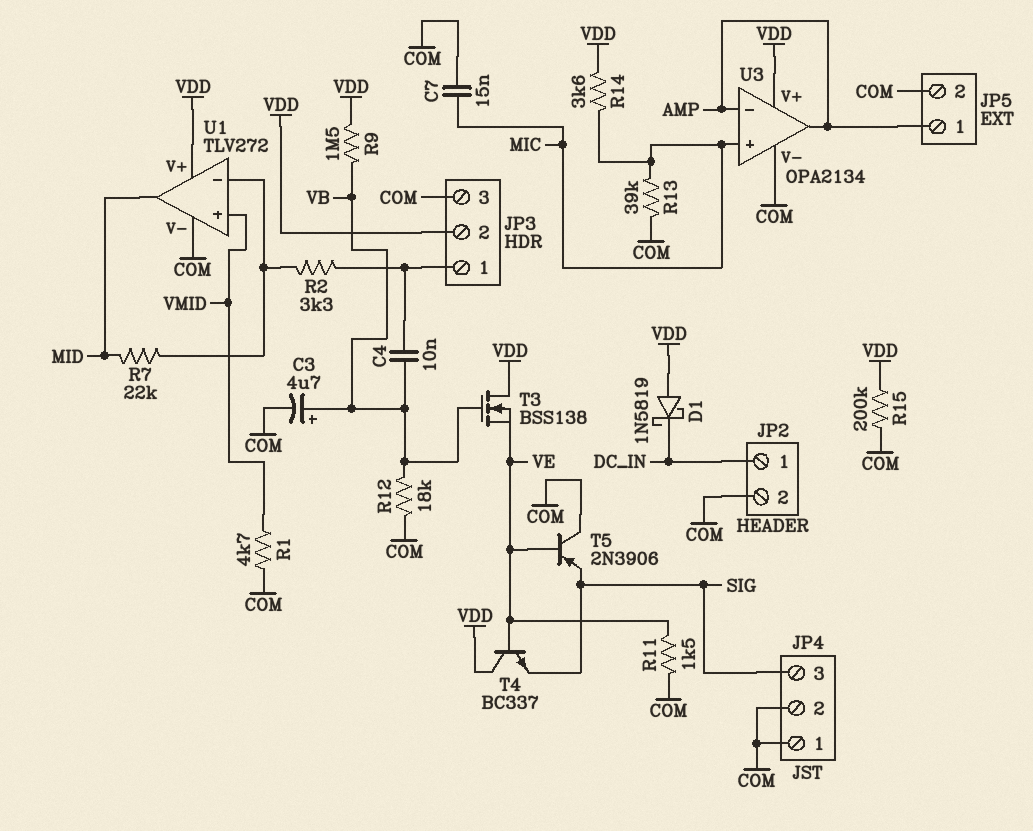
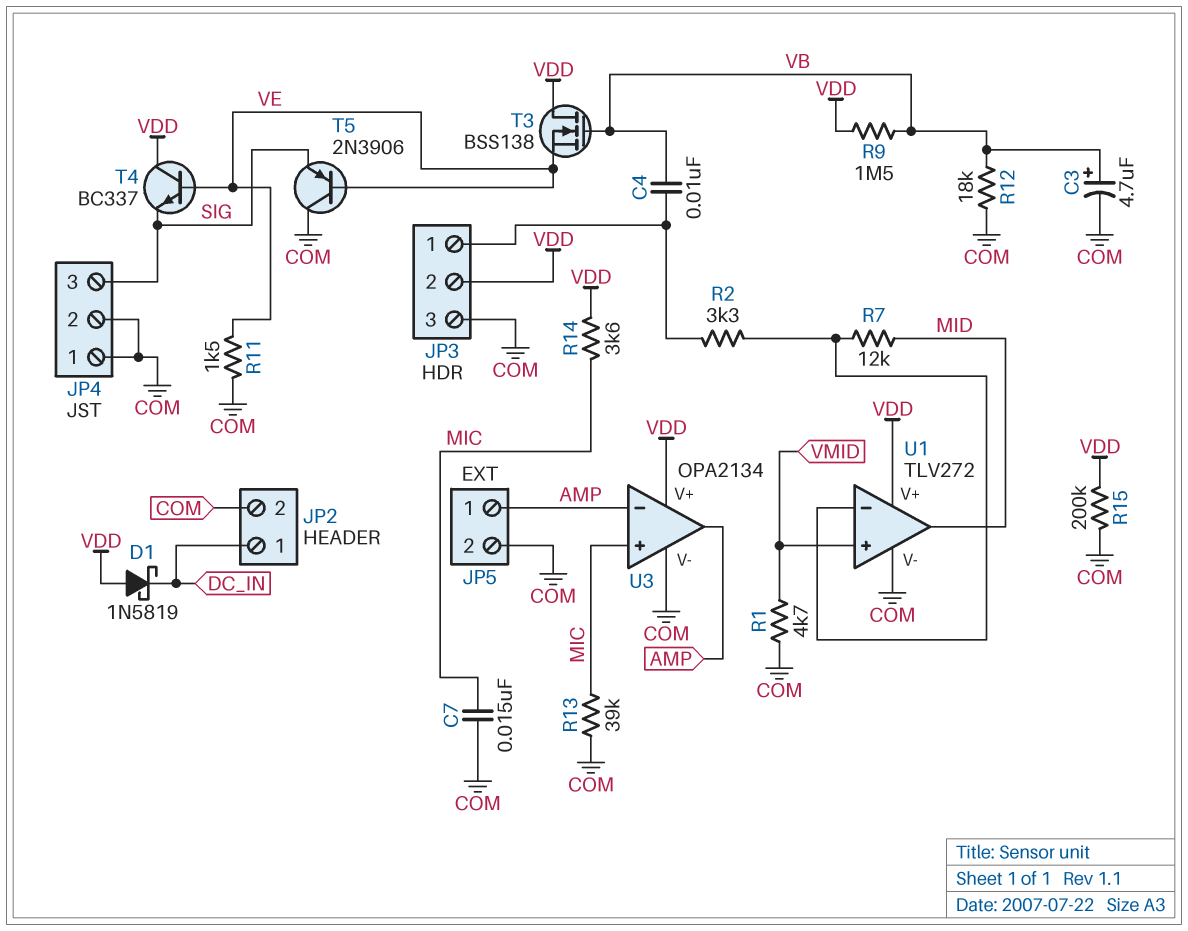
R7: 22k (MID, U1/in-) -> 12k (MID, U1/in-)

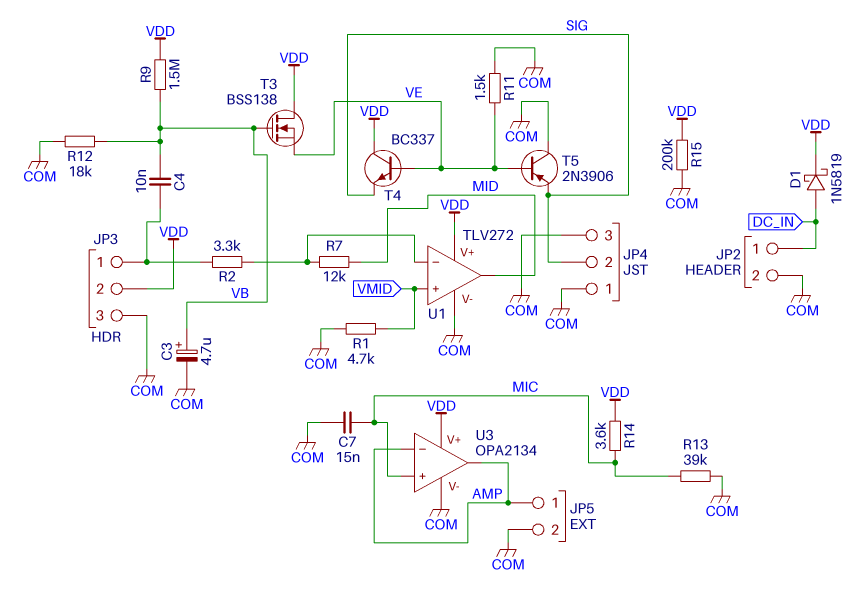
D1: schottky 1N5819 (A VDD, K DC_IN) -> schottky 1N5819 (A DC_IN, K VDD)
JP4 pin 2: COM -> SIG
JP4 pin 3: SIG -> COM

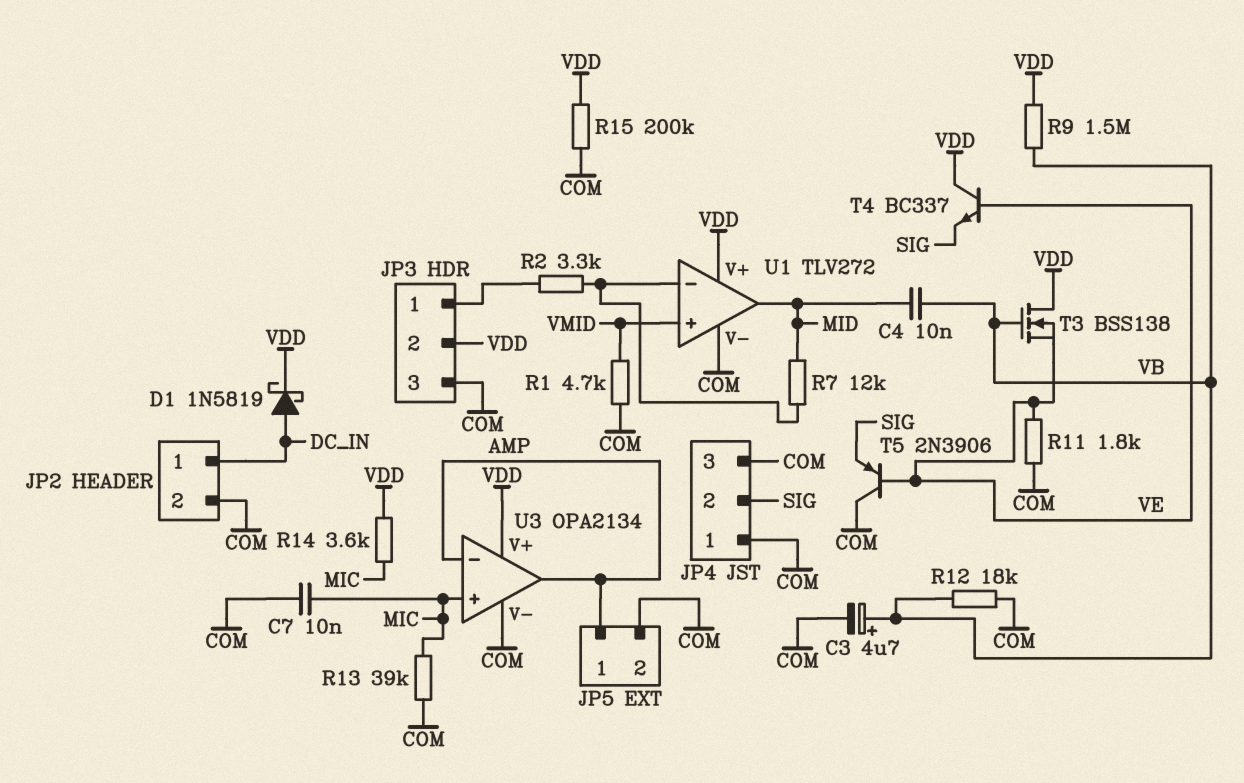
C4: 10nF (JP3/1, VB) -> 10nF (MID, VB)
C7: 15nF (COM, MIC) -> 10nF (COM, MIC)
R11: 1.5k (COM, VE) -> 1.8k (COM, VE)

